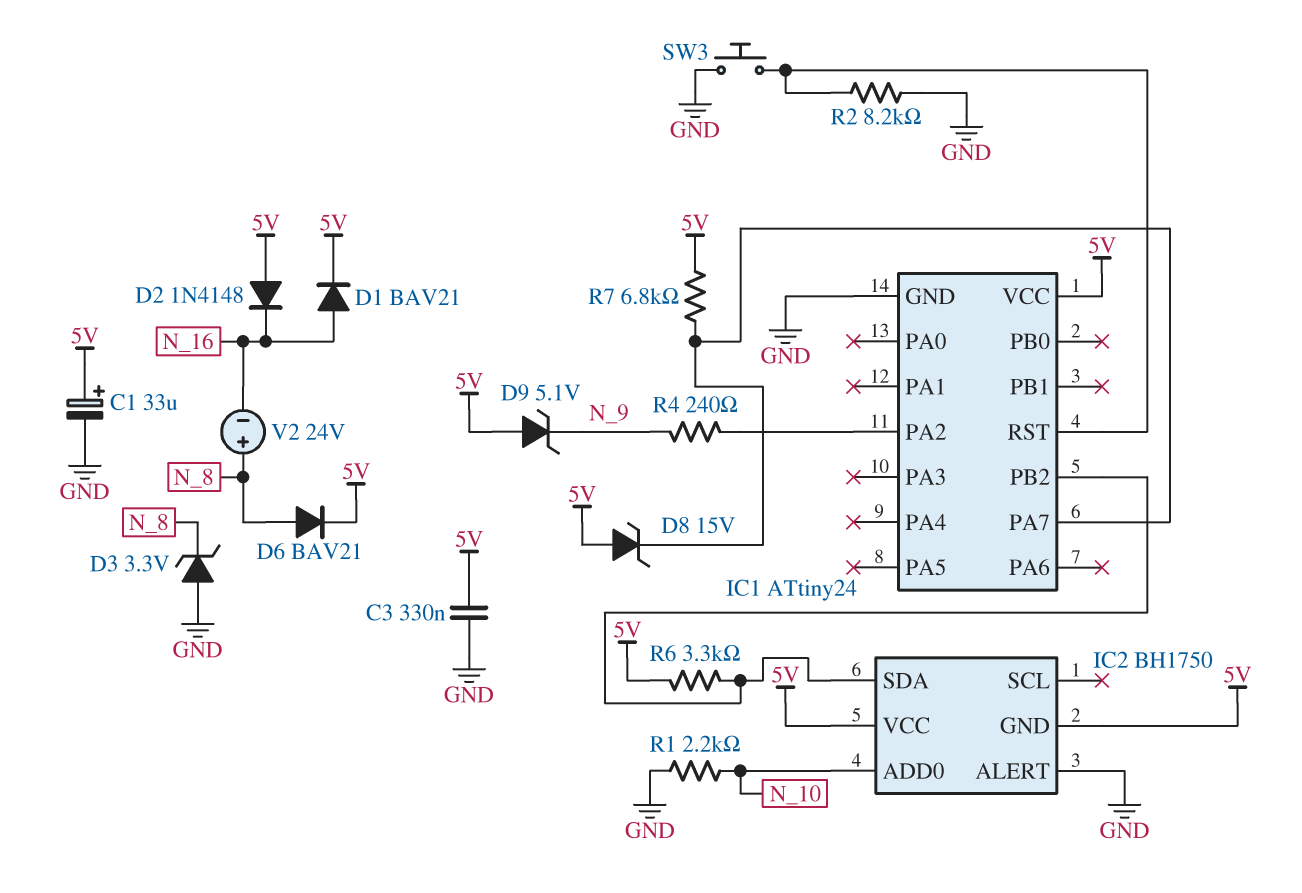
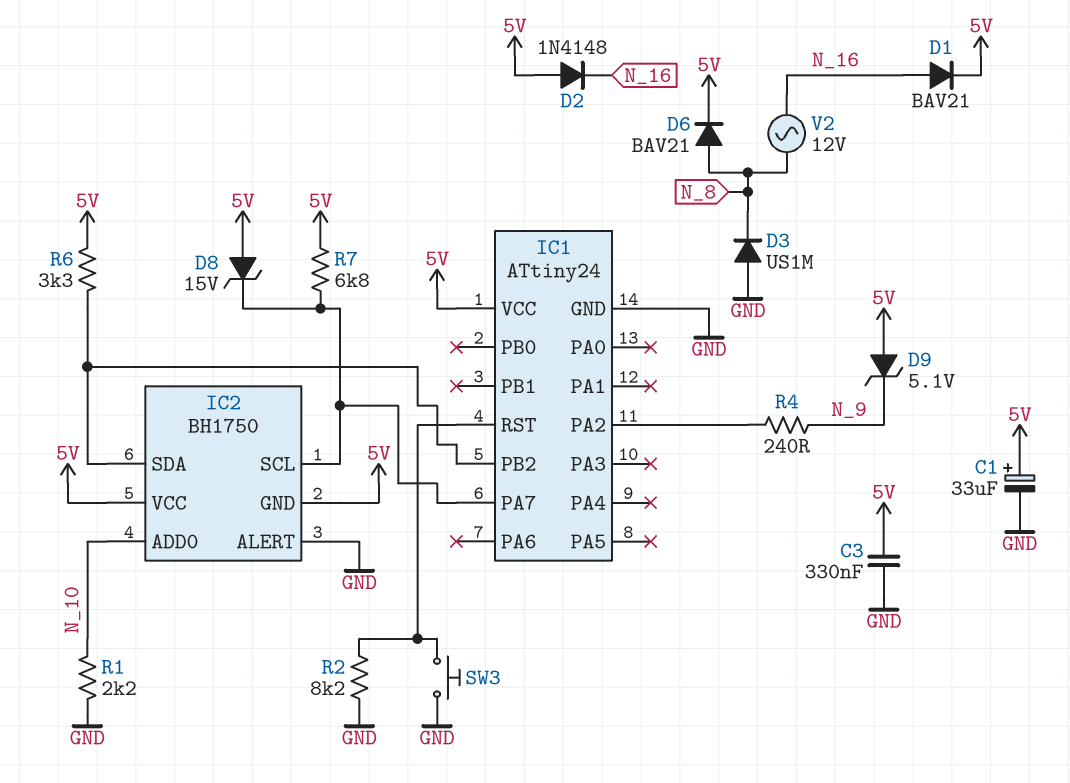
D3: zener 3.3V (A GND, K N_8) -> diode US1M (A GND, K N_8)
IC2 pin SCL: none -> IC1/PA7
V2: 24V (plus N_8, minus N_16) -> AC 12V (N_8, N_16)

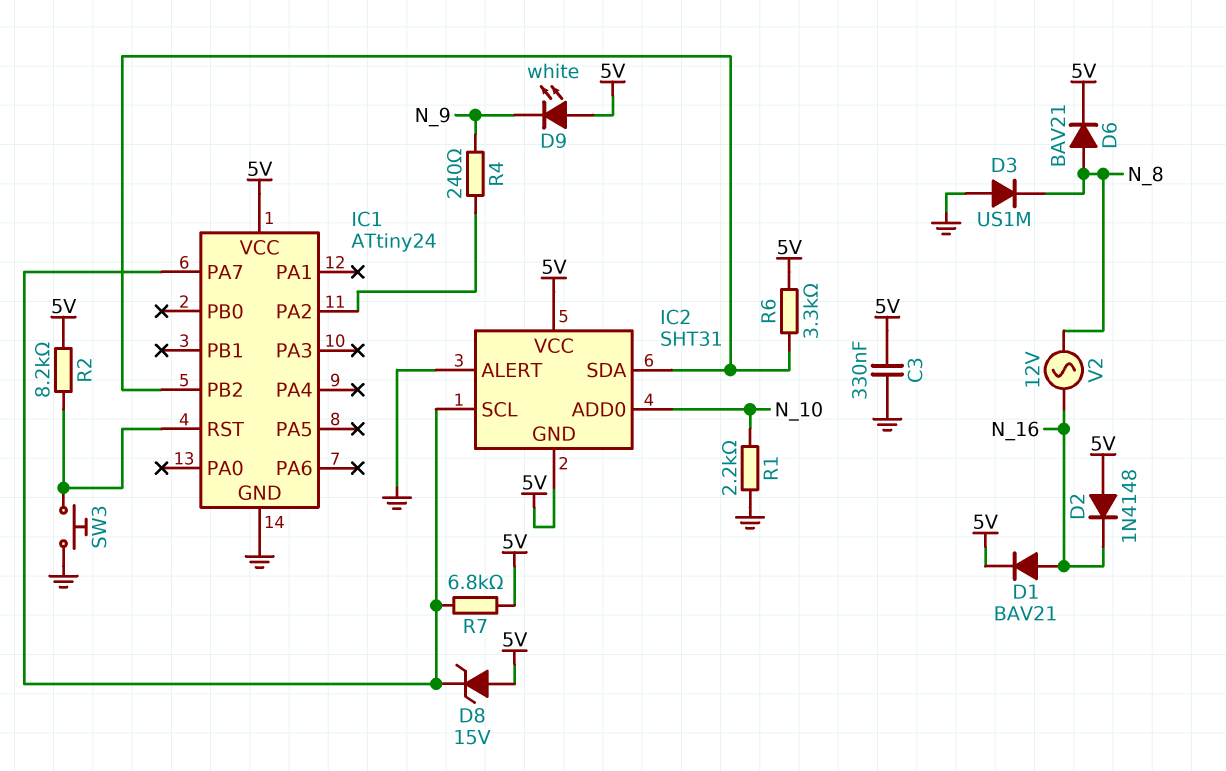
C1: 33uF (plus 5V, minus GND) -> none
D9: zener 5.1V (A 5V, K N_9) -> LED white (A 5V, K N_9)
IC2: BH1750 -> SHT31
R2: 8.2k (GND, IC1/RST) -> 8.2k (5V, IC1/RST)

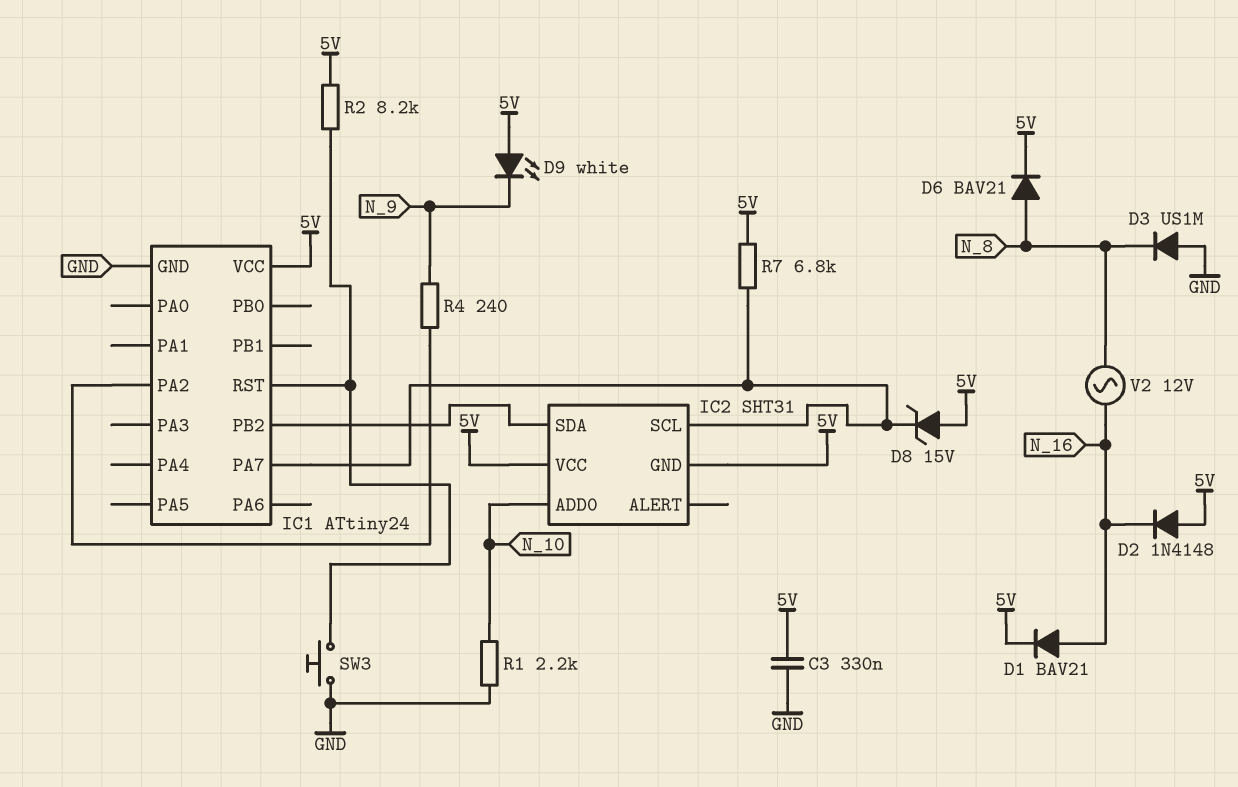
IC2 pin ALERT: GND -> none
R6: 3.3k (5V, IC1/PB2) -> none

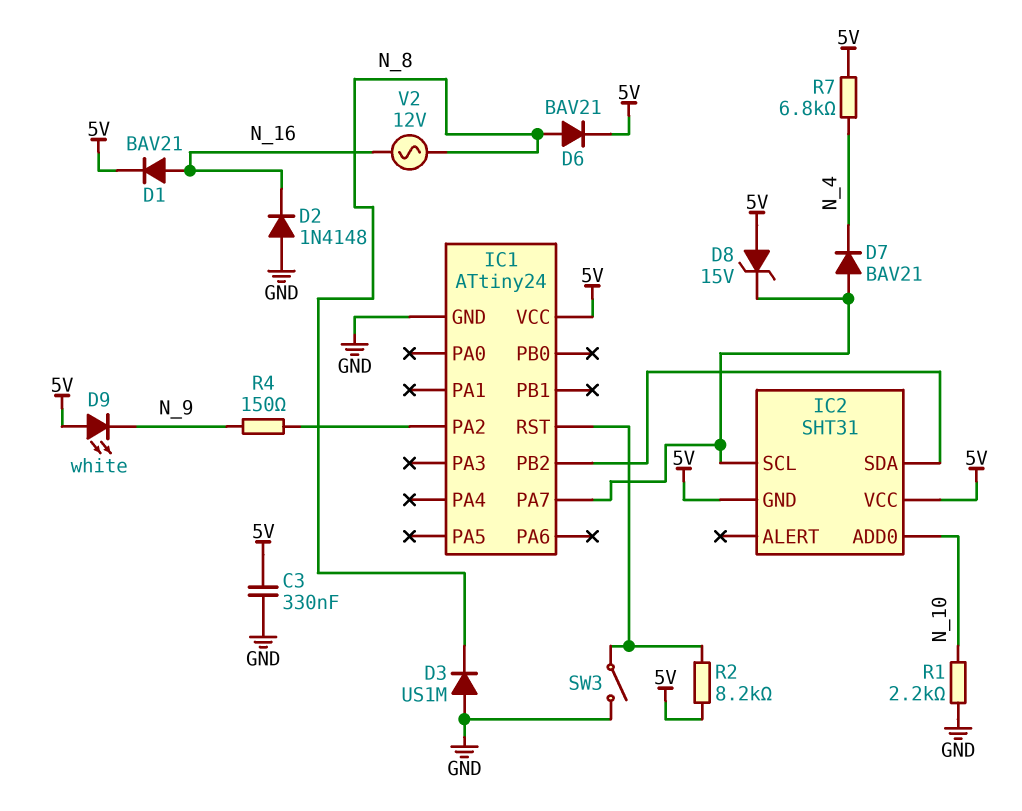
D2: diode 1N4148 (A 5V, K N_16) -> diode 1N4148 (A GND, K N_16)
D7: none -> diode BAV21 (A IC1/PA7, K N_4)
R4: 240 (IC1/PA2, N_9) -> 150 (IC1/PA2, N_9)
R7: 6.8k (5V, IC1/PA7) -> 6.8k (5V, N_4)
SW3: button (GND, IC1/RST) -> switch (GND, IC1/RST)

